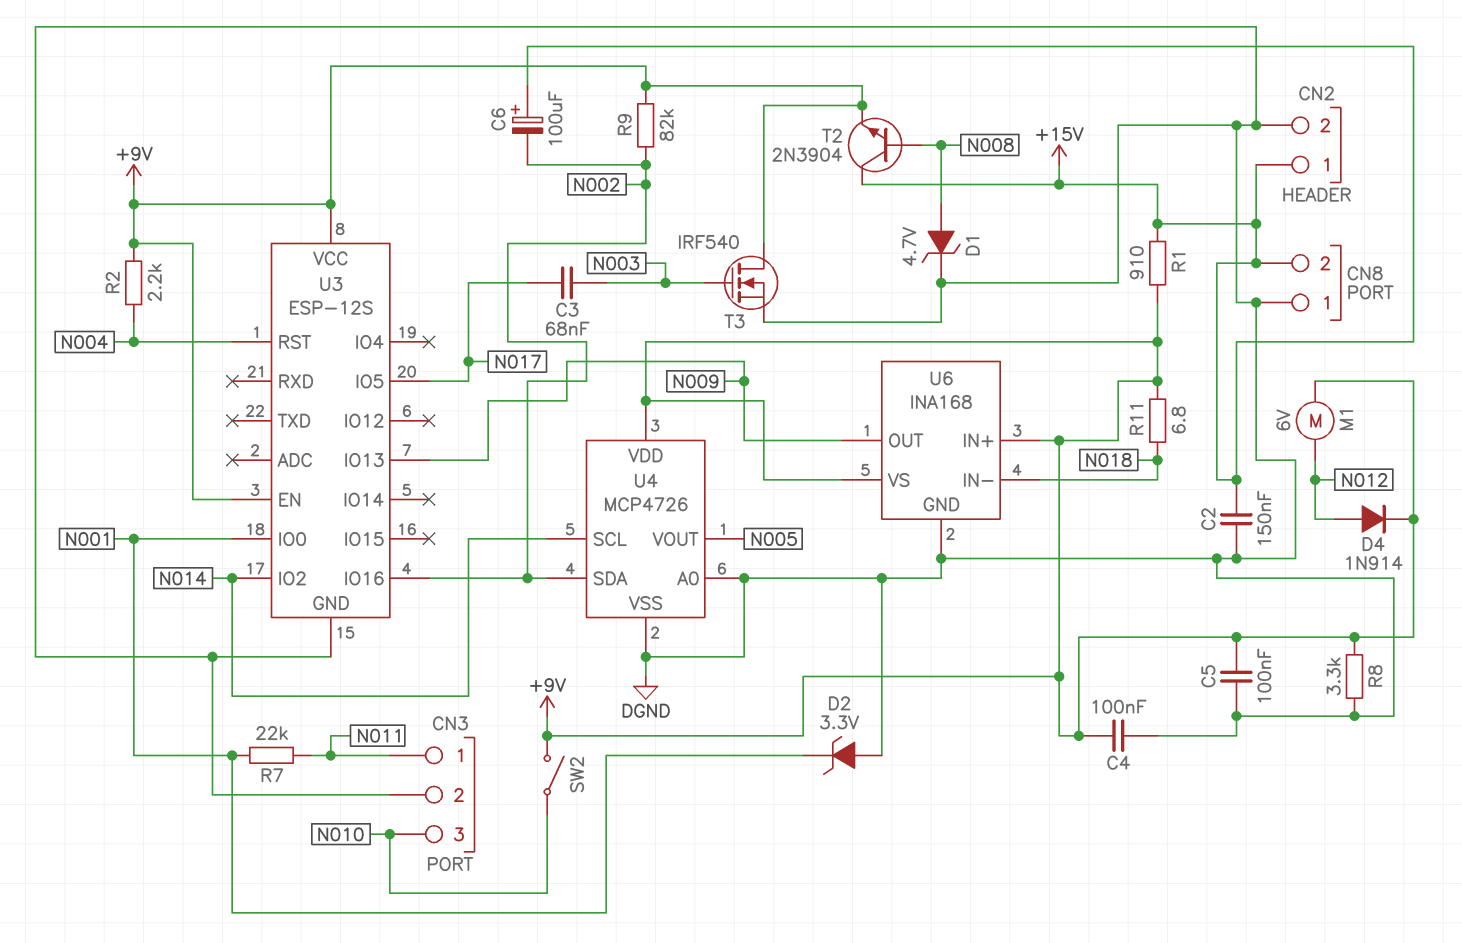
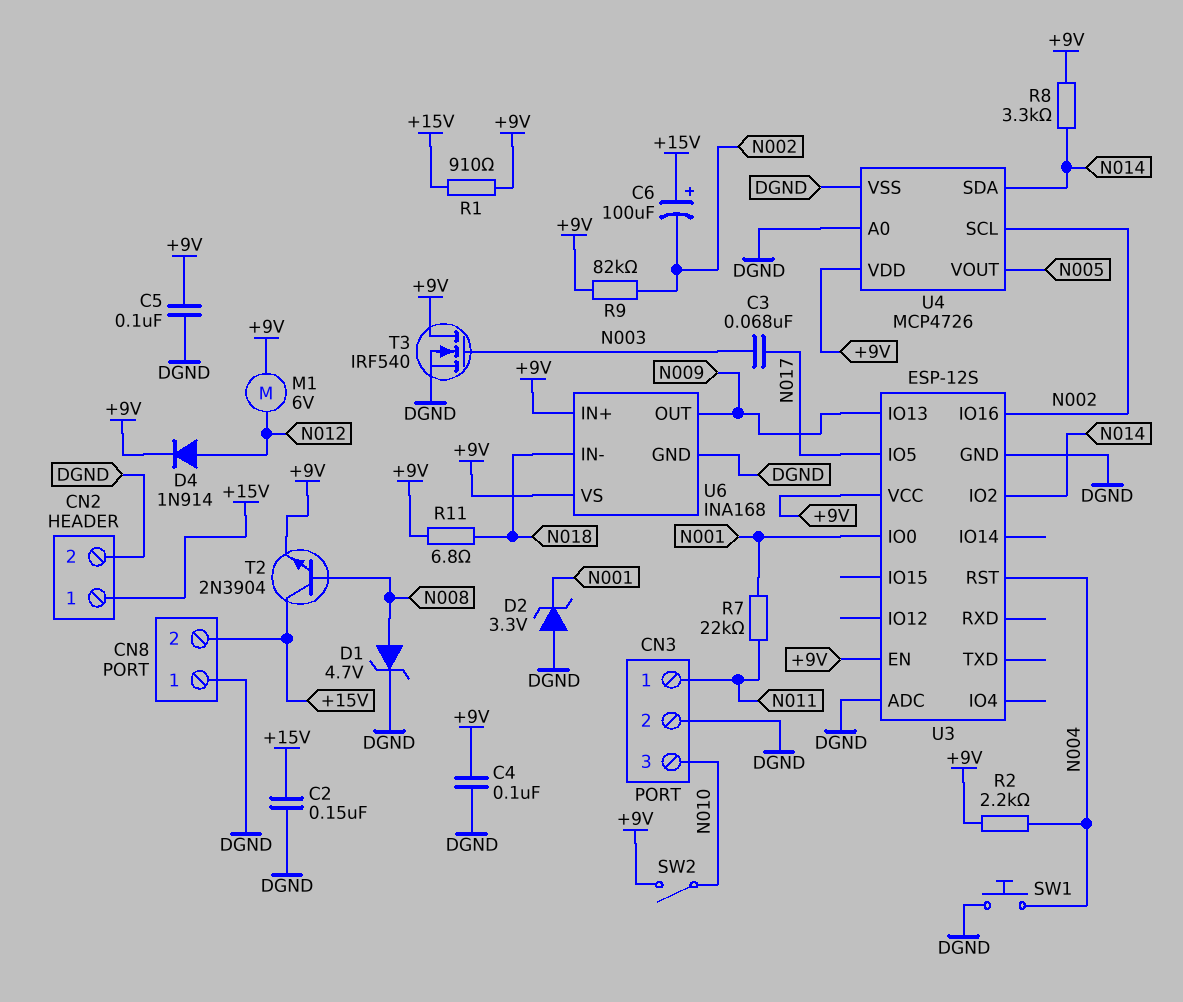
R8: 3.3k (+9V, DGND) -> 3.3k (+9V, N014)
SW1: none -> button (DGND, N004)
U3 pin ADC: none -> DGND
U4 pin SCL: N014 -> N002
U4 pin SDA: N002 -> N014

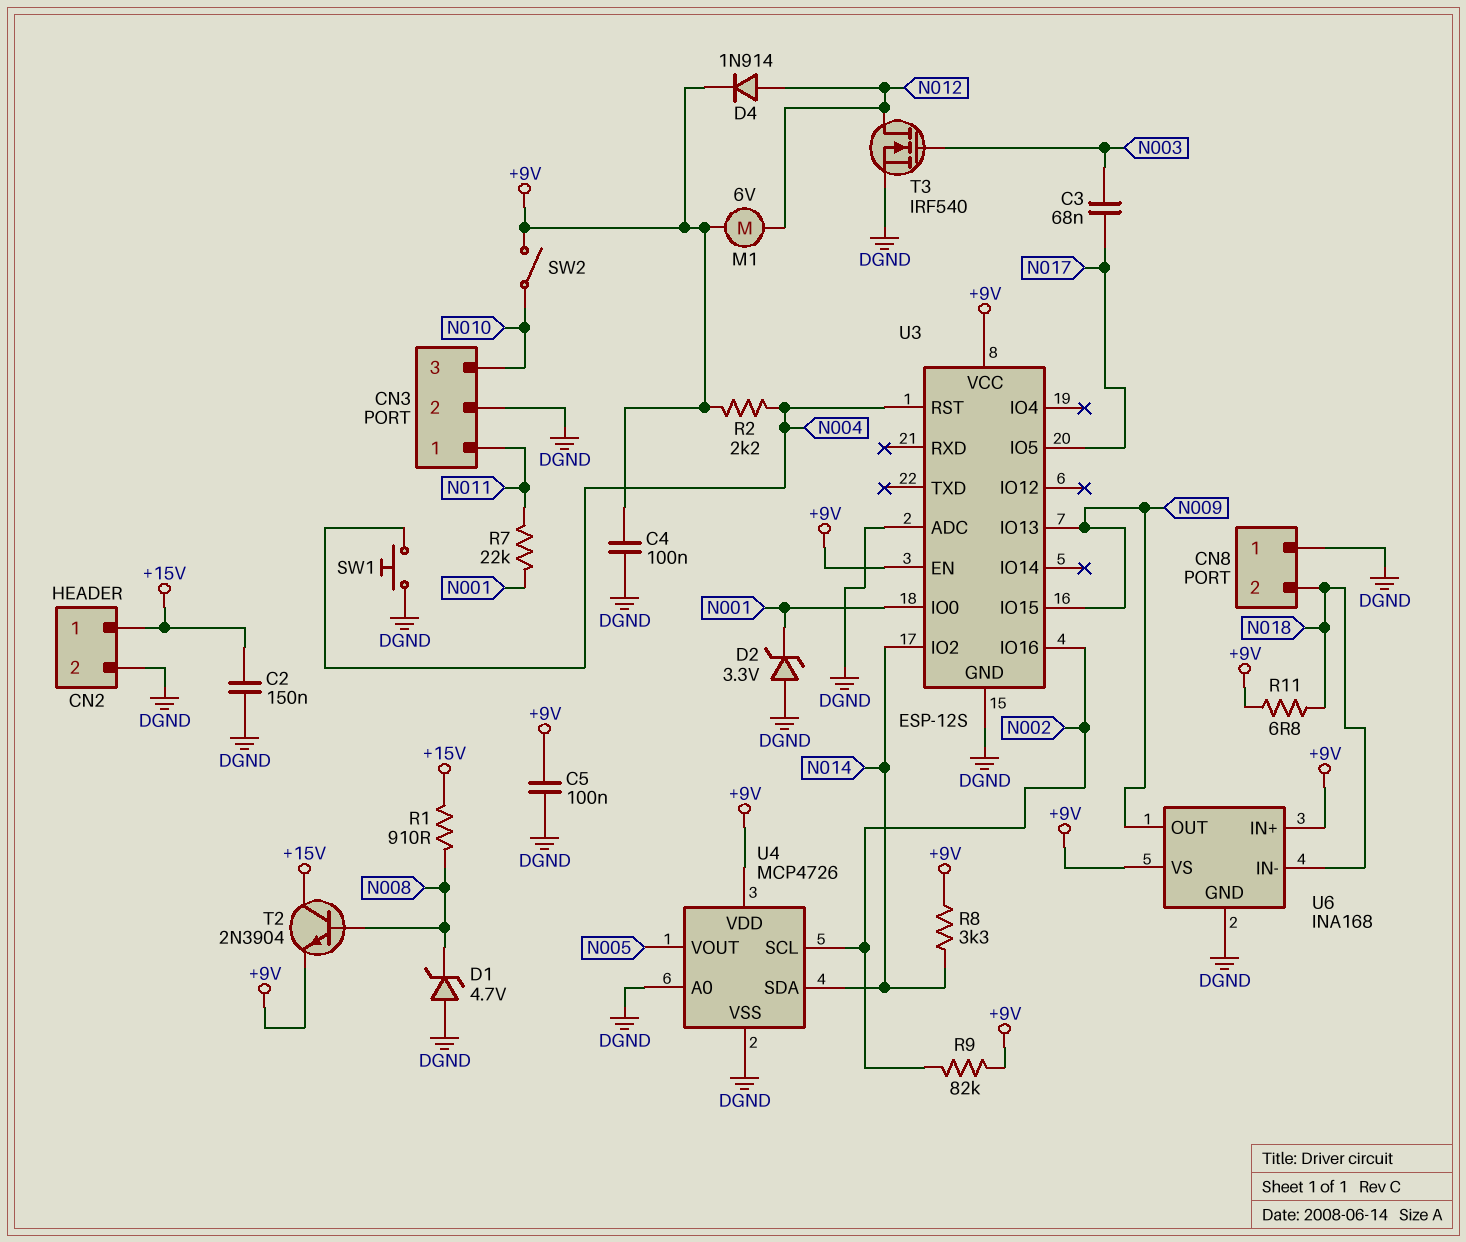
C6: 100uF (plus +15V, minus N002) -> none
CN8 pin 2: +15V -> N018
D1: zener 4.7V (A N008, K DGND) -> zener 4.7V (A DGND, K N008)
R1: 910 (+9V, +15V) -> 910 (+15V, N008)
T3: NMOS IRF540 (G N003, D +9V, S DGND) -> NMOS IRF540 (G N003, D N012, S DGND)
U3 pin IO15: none -> N009

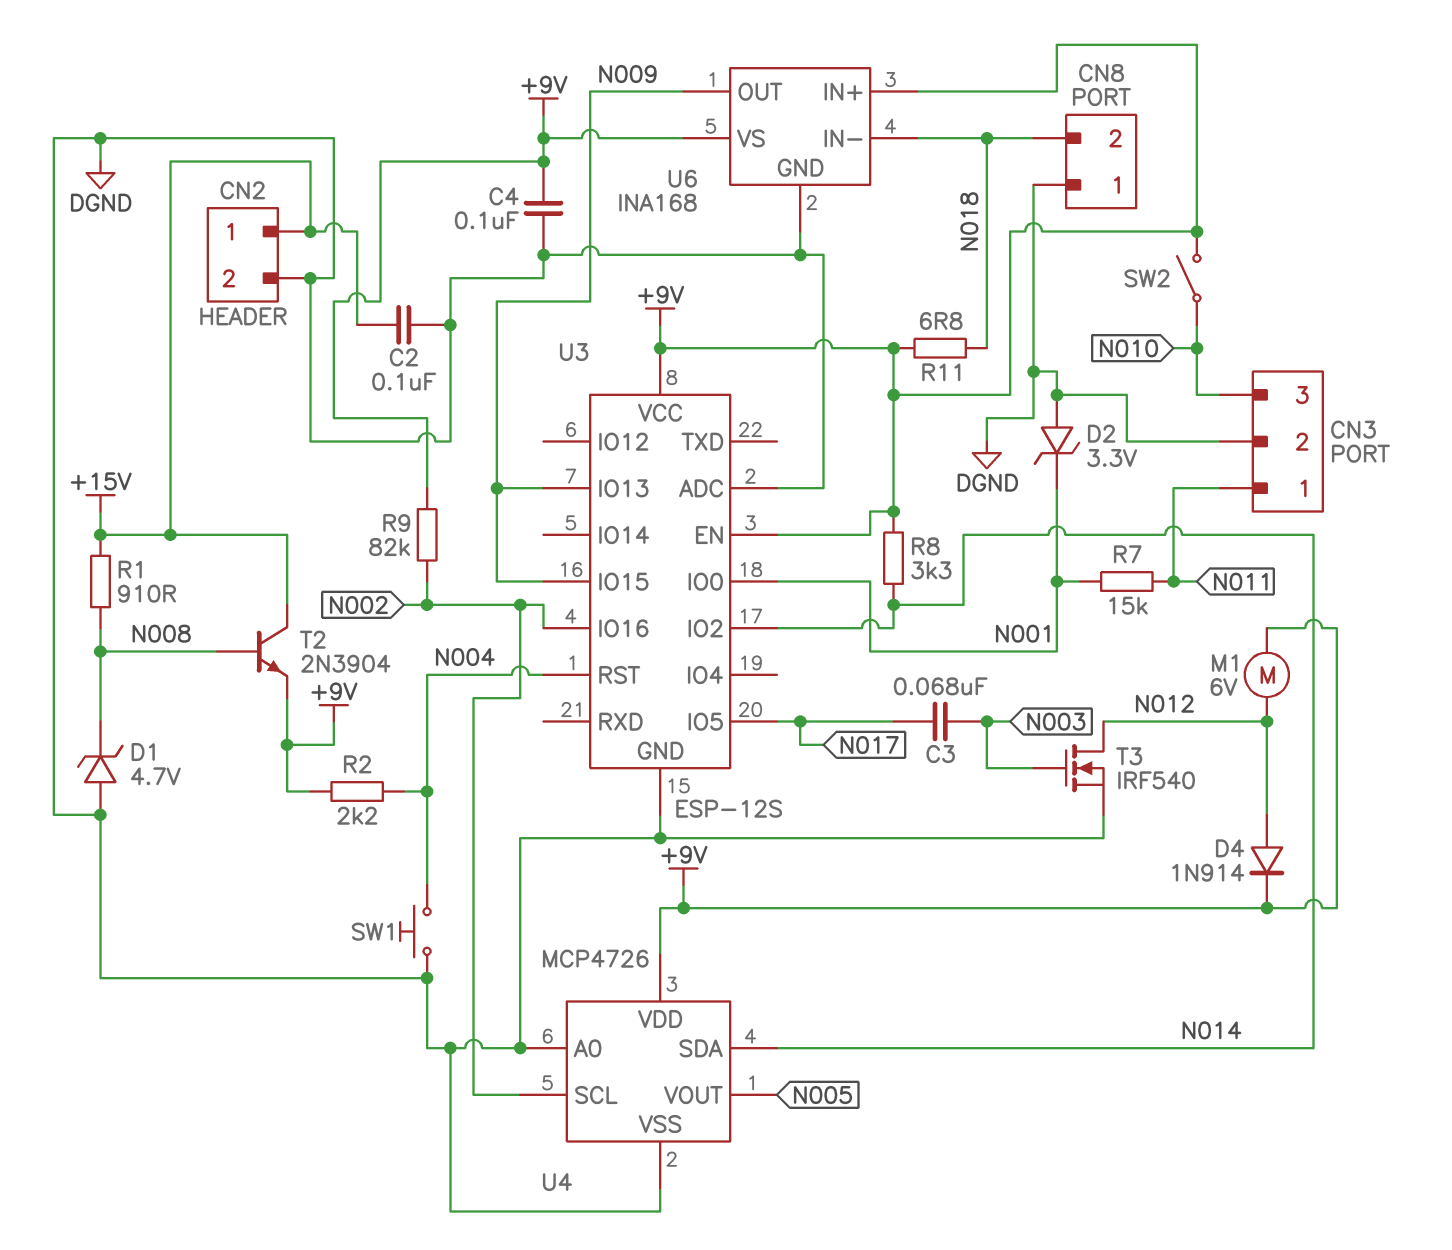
C2: 150nF (+15V, DGND) -> 100nF (+15V, DGND)
C5: 100nF (+9V, DGND) -> none
R7: 22k (N001, N011) -> 15k (N001, N011)

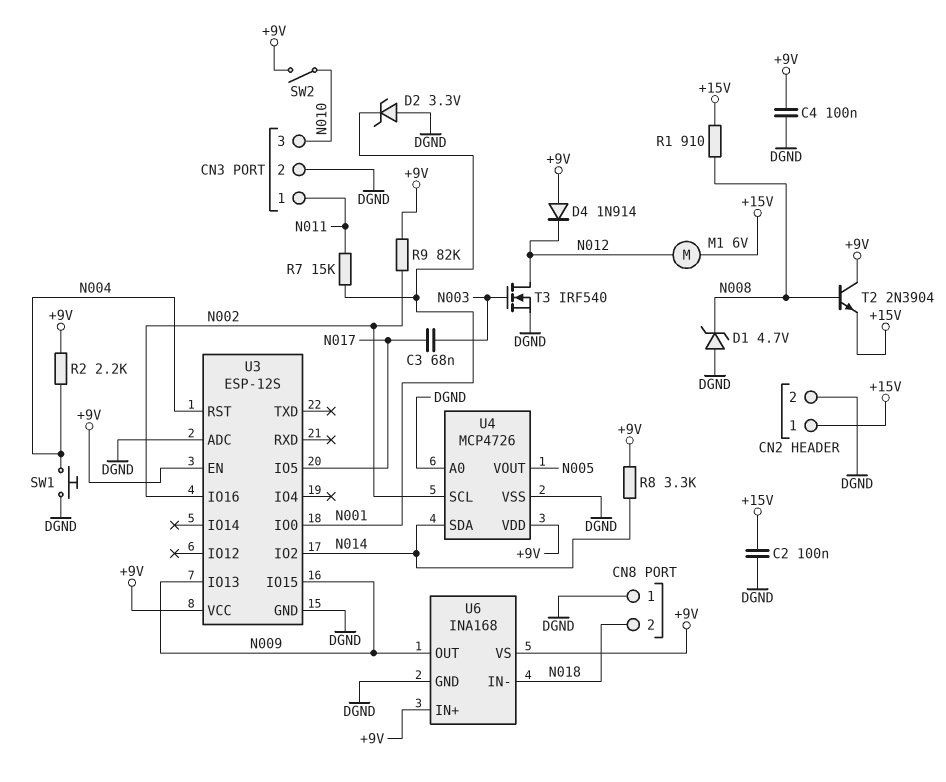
D4: diode 1N914 (A N012, K +9V) -> diode 1N914 (A +9V, K N012)
M1: motor 6V (+9V, N012) -> motor 6V (+15V, N012)
R11: 6.8 (+9V, N018) -> none
T2: NPN 2N3904 (B N008, C +15V, E +9V) -> NPN 2N3904 (B N008, C +9V, E +15V)

